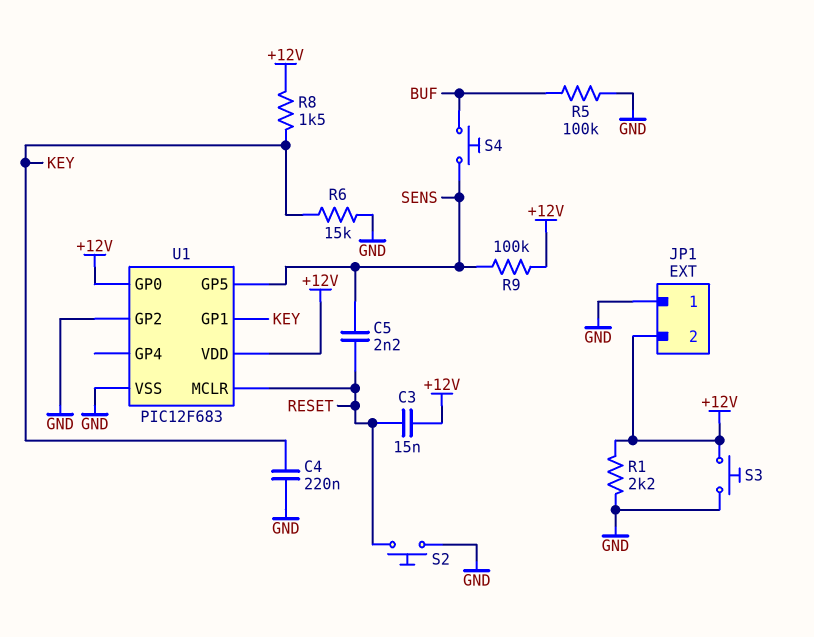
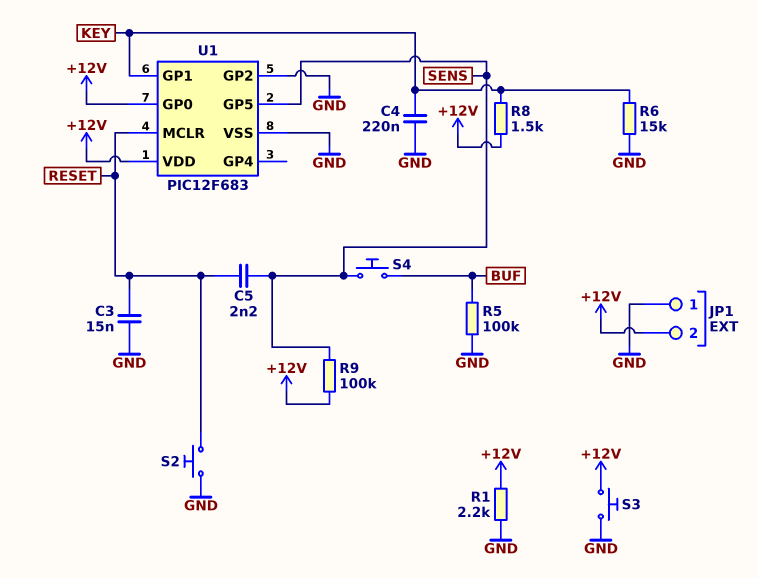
C3: 15nF (+12V, RESET) -> 15nF (GND, RESET)

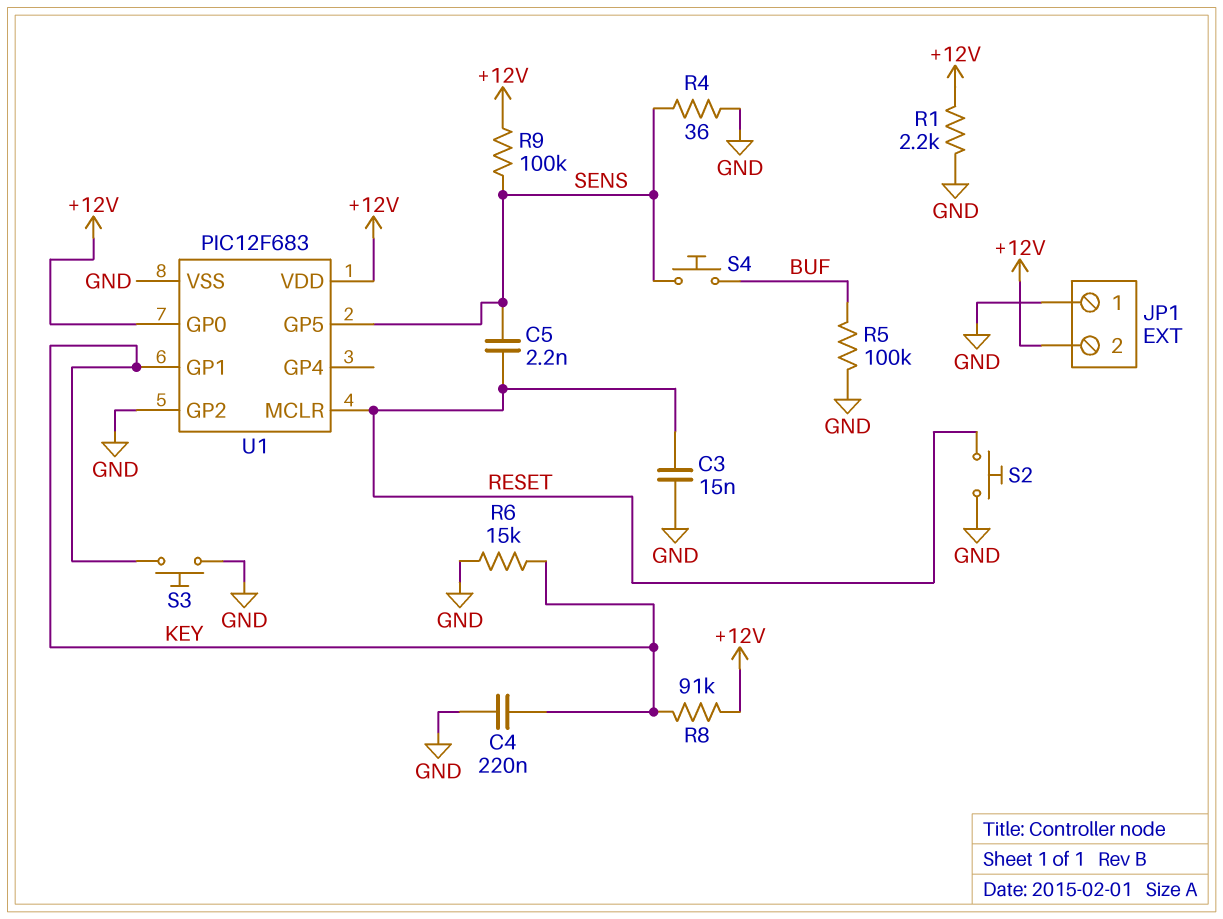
R4: none -> 36 (GND, SENS)
R8: 1.5k (+12V, KEY) -> 91k (+12V, KEY)
S3: button (+12V, GND) -> button (GND, KEY)

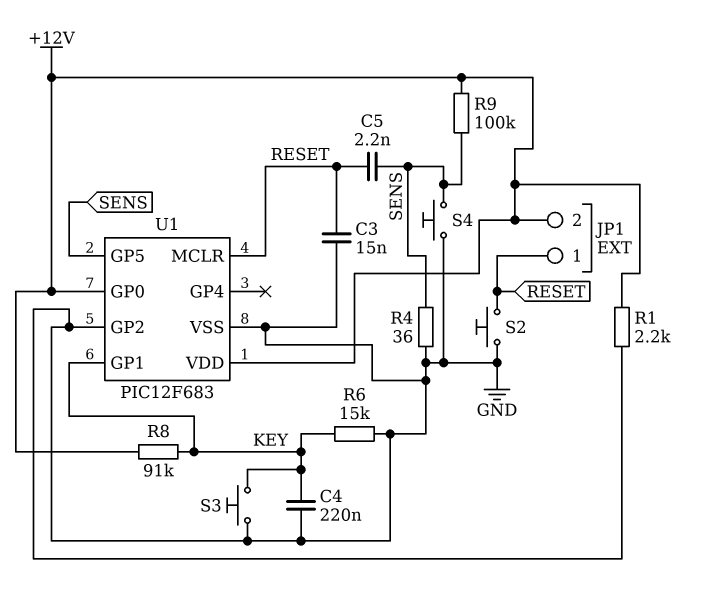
JP1 pin 1: GND -> RESET
R5: 100k (BUF, GND) -> none
S4: button (BUF, SENS) -> button (GND, SENS)

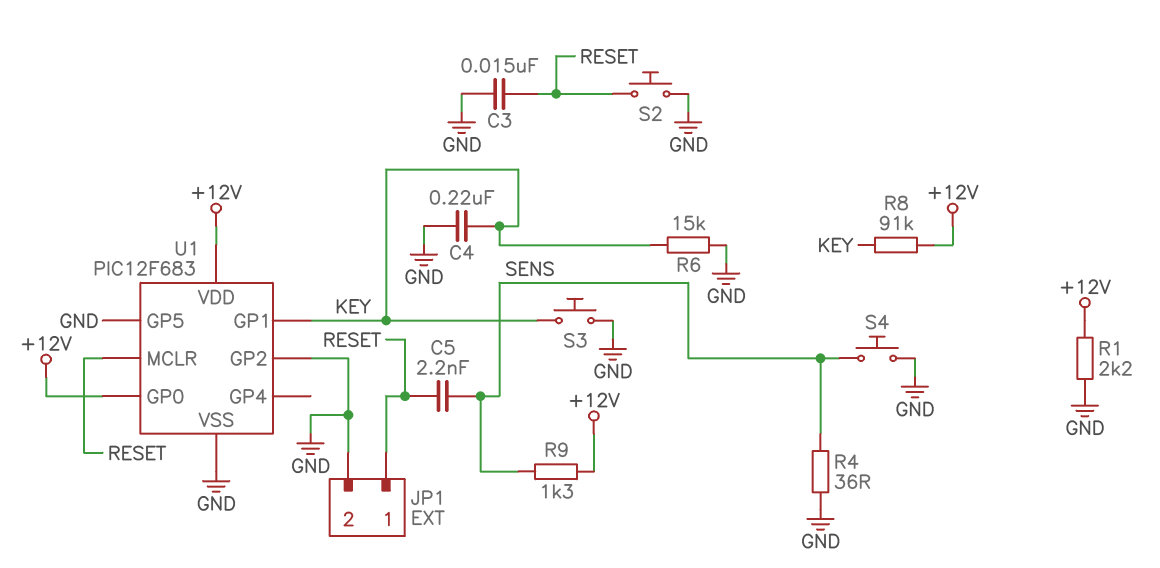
JP1 pin 2: +12V -> GND
R9: 100k (+12V, SENS) -> 1.3k (+12V, SENS)
U1 pin GP5: SENS -> GND

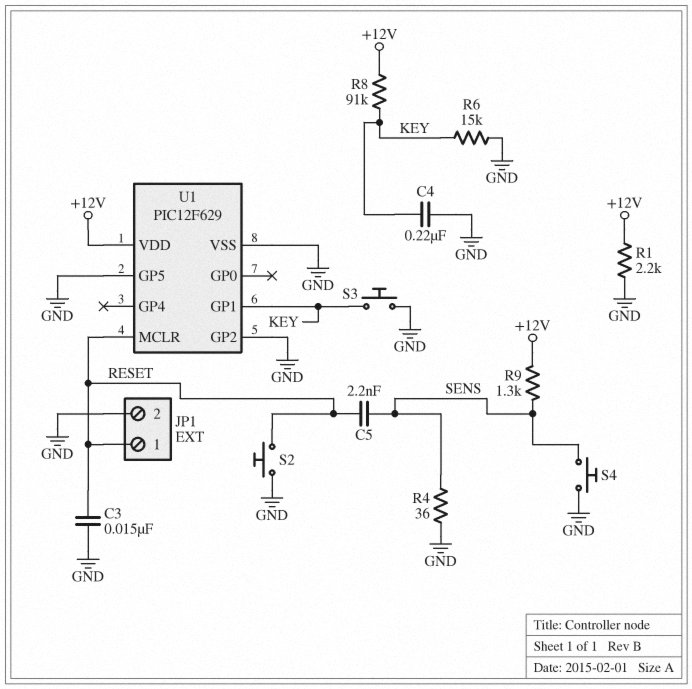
U1: PIC12F683 -> PIC12F629
U1 pin GP0: +12V -> none

